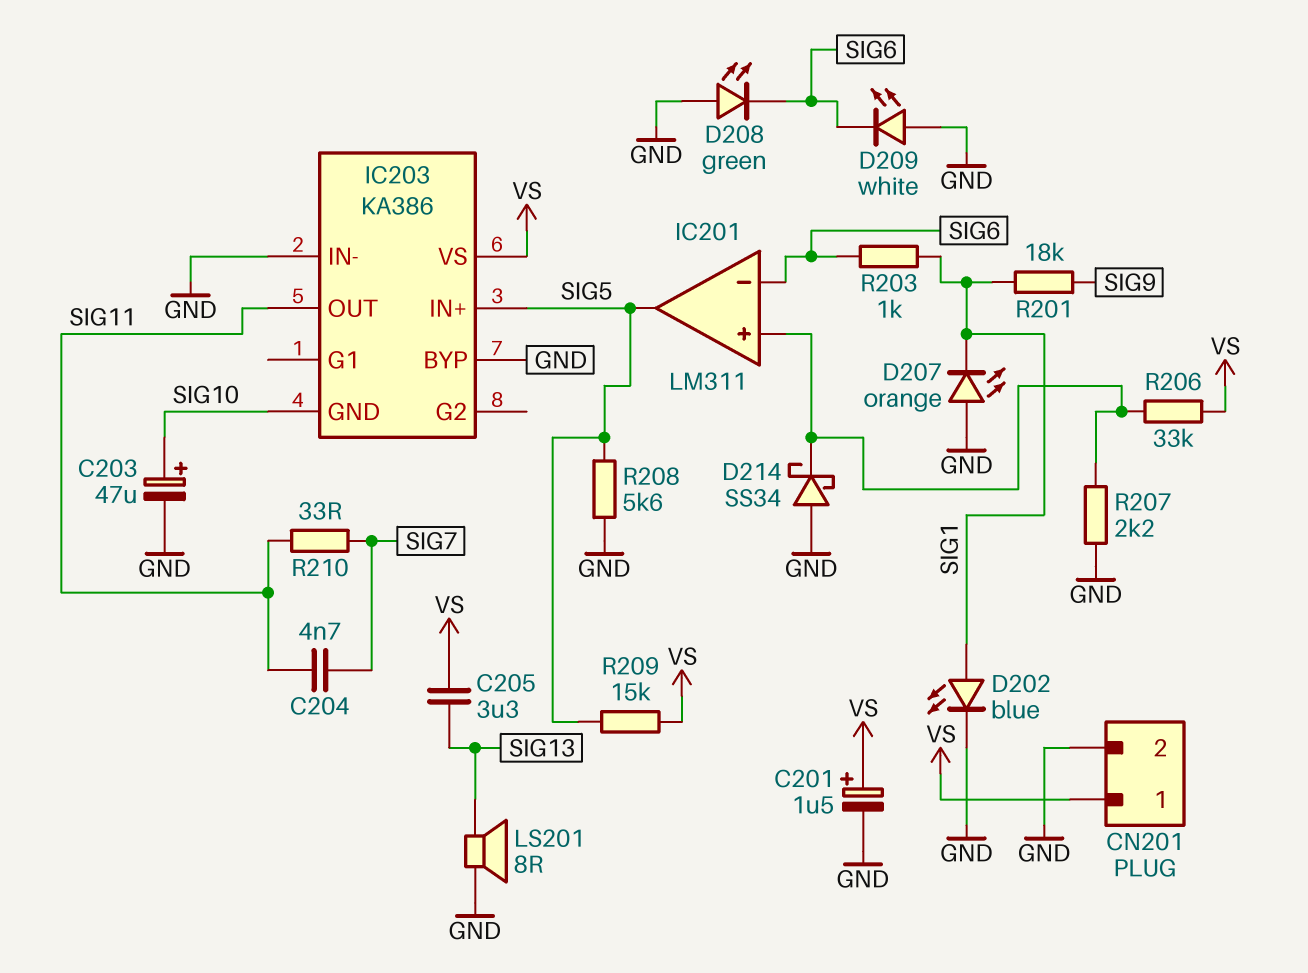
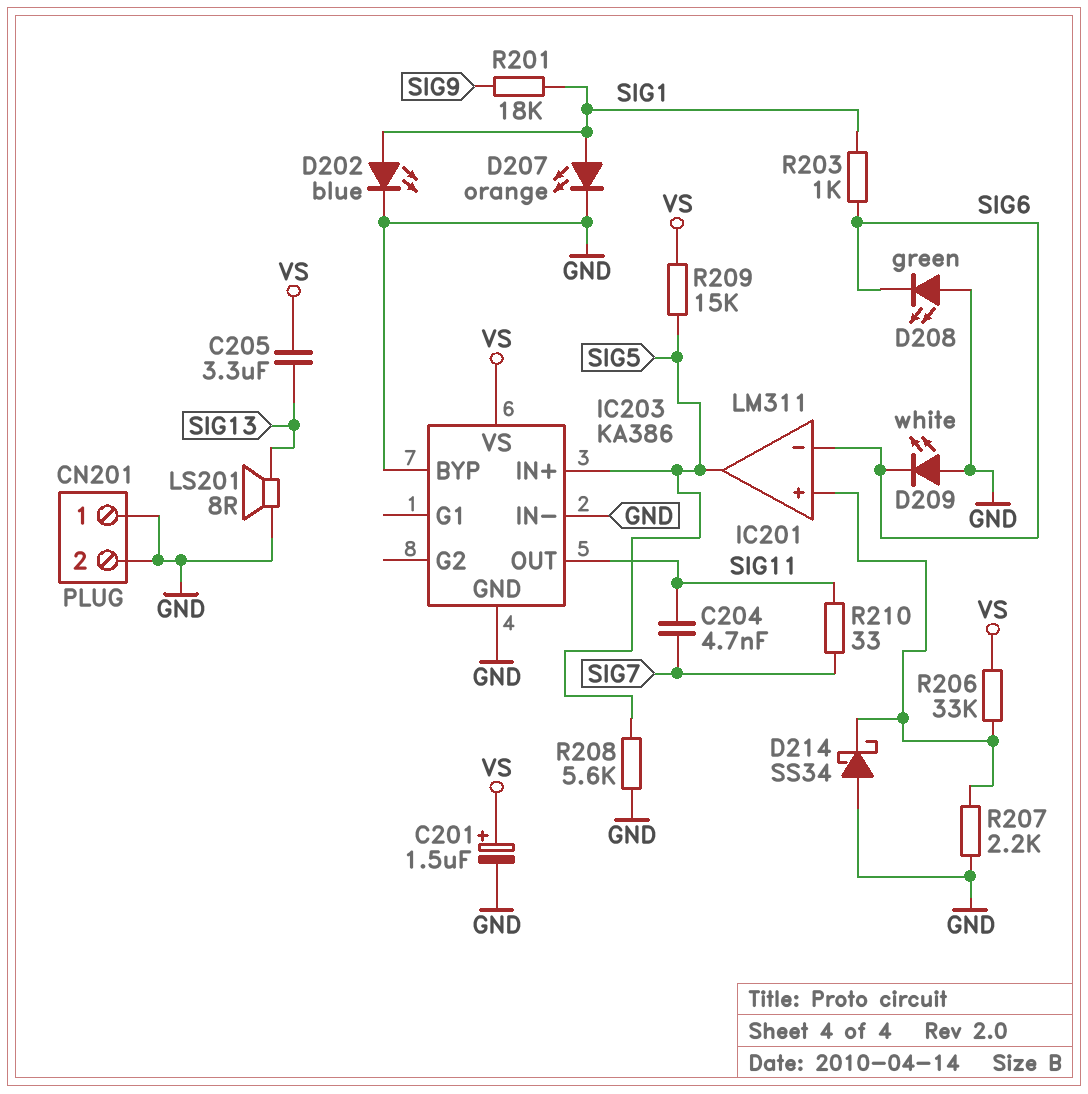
C203: 47uF (plus SIG10, minus GND) -> none
CN201 pin 1: VS -> GND
D207: LED orange (A GND, K SIG1) -> LED orange (A SIG1, K GND)
IC203 pin GND: SIG10 -> GND

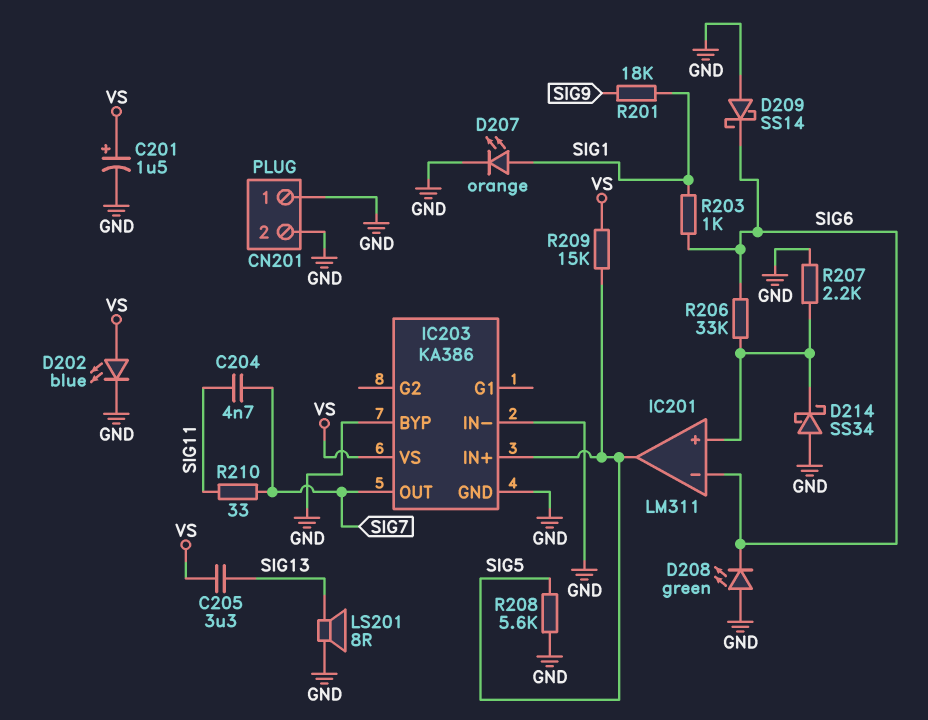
D202: LED blue (A SIG1, K GND) -> LED blue (A VS, K GND)
D209: LED white (A GND, K SIG6) -> schottky SS14 (A GND, K SIG6)
IC203 pin OUT: SIG11 -> SIG7
R206: 33k (IC201/in+, VS) -> 33k (IC201/in+, SIG6)

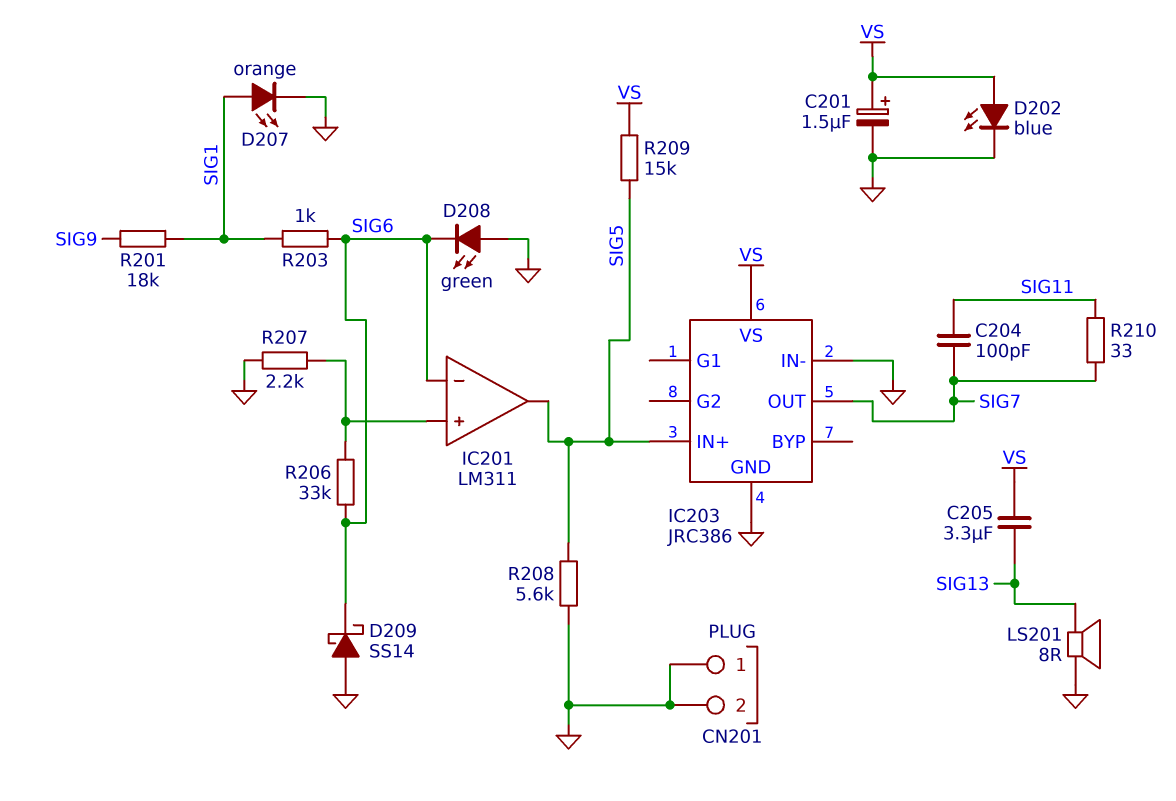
C204: 4.7nF (SIG7, SIG11) -> 100pF (SIG7, SIG11)
D214: schottky SS34 (A GND, K IC201/in+) -> none
IC203: KA386 -> JRC386
IC203 pin BYP: GND -> none

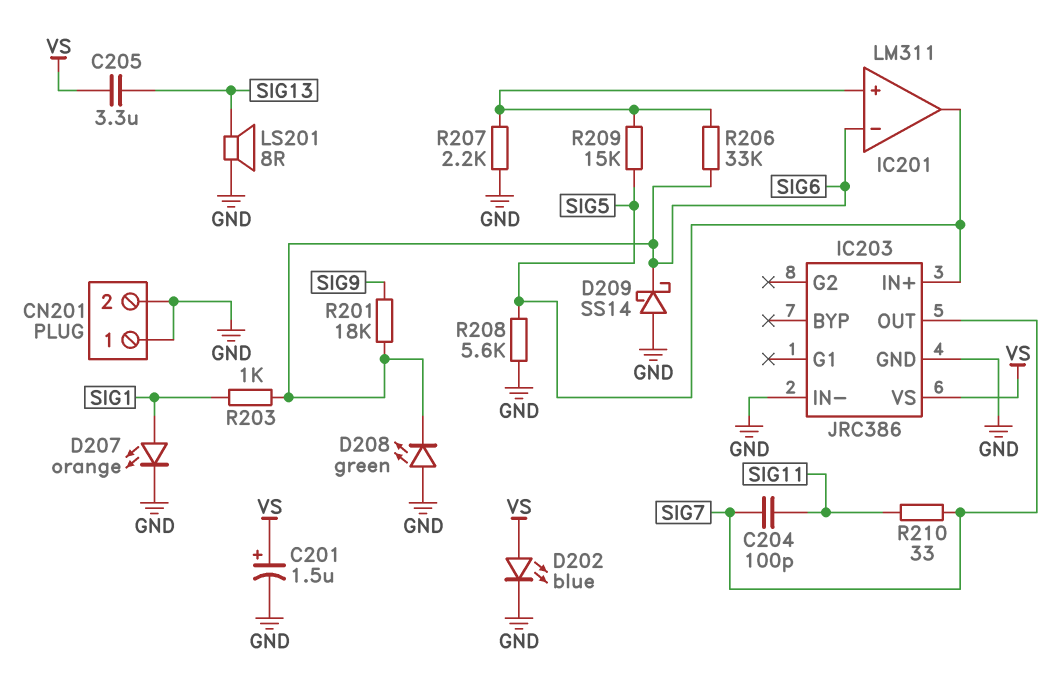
R201: 18k (SIG1, SIG9) -> 18k (SIG6, SIG9)
R209: 15k (SIG5, VS) -> 15k (IC201/in+, SIG5)

